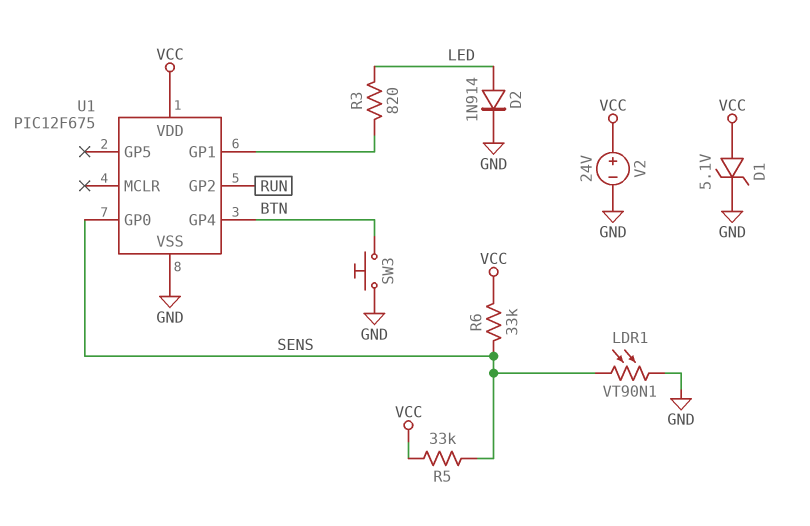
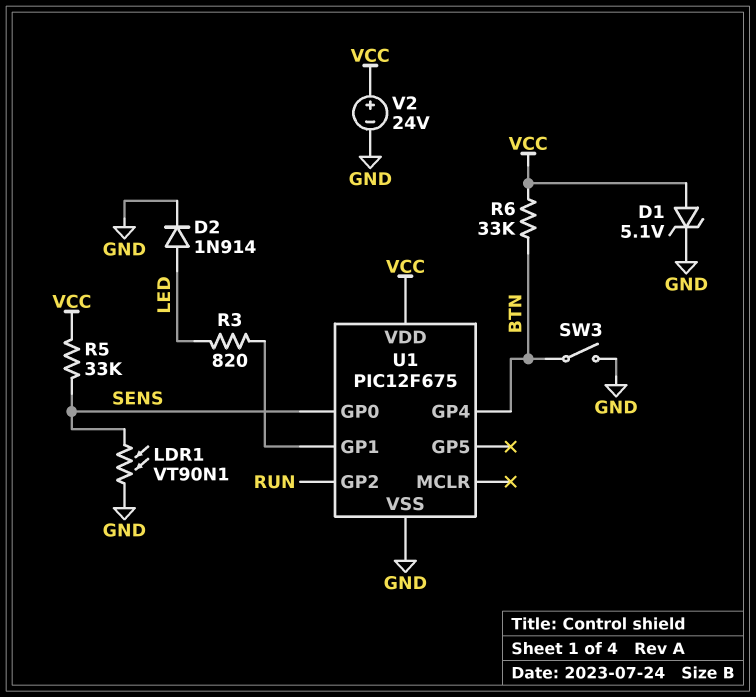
R6: 33k (SENS, VCC) -> 33k (BTN, VCC)
SW3: button (BTN, GND) -> switch (BTN, GND)

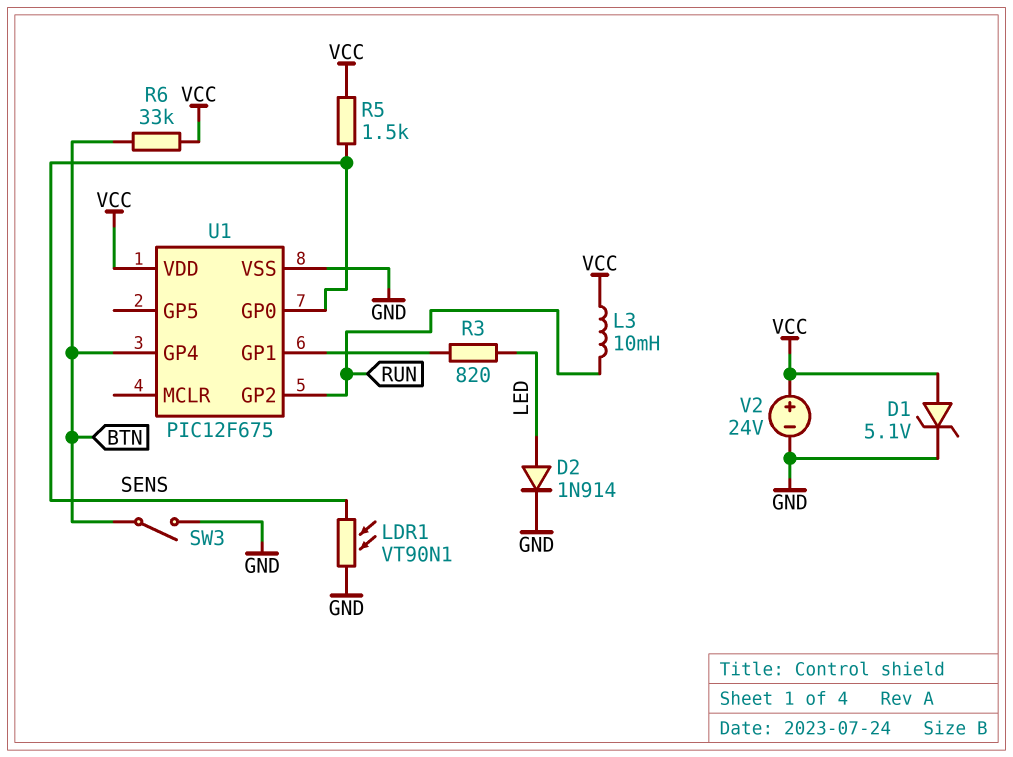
L3: none -> 10mH (RUN, VCC)
R5: 33k (SENS, VCC) -> 1.5k (SENS, VCC)

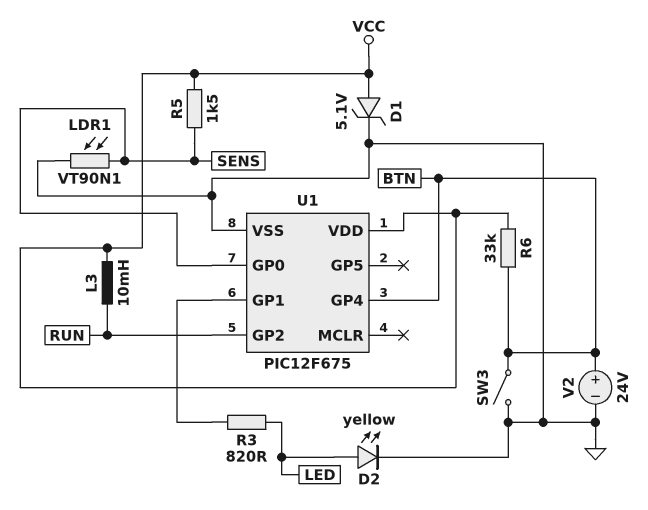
D2: diode 1N914 (A LED, K GND) -> LED yellow (A LED, K GND)
V2: 24V (plus VCC, minus GND) -> 24V (plus BTN, minus GND)

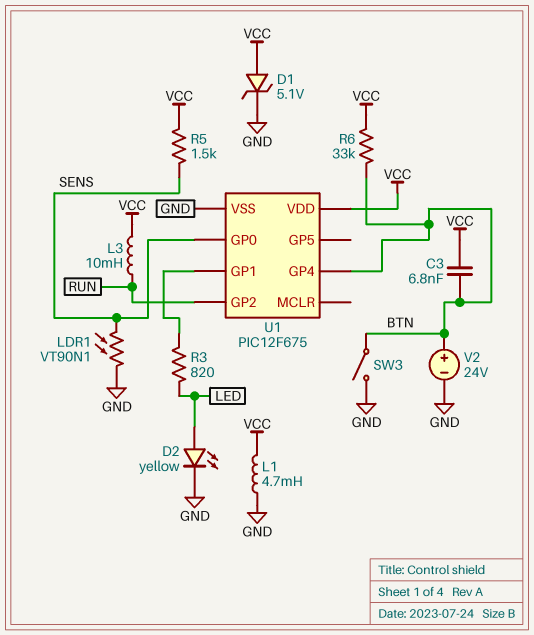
C3: none -> 6.8nF (BTN, VCC)
L1: none -> 4.7mH (GND, VCC)

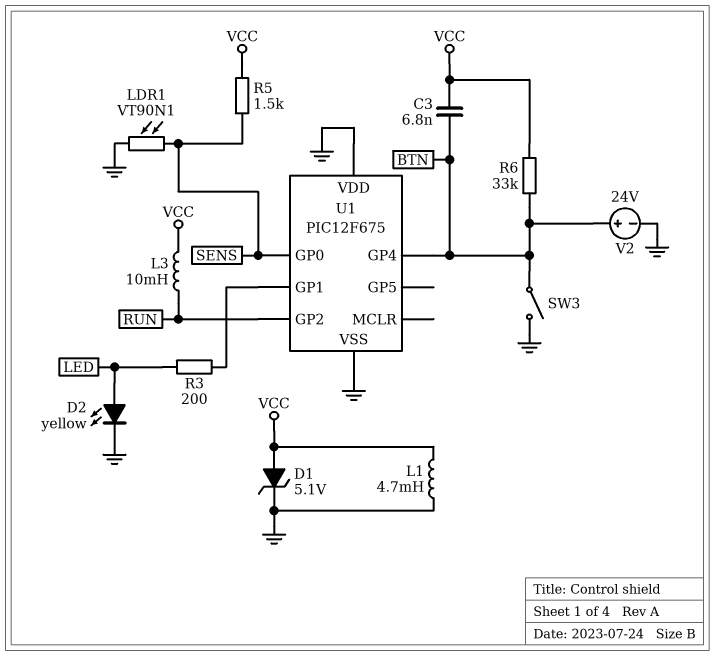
R3: 820 (LED, U1/GP1) -> 200 (LED, U1/GP1)
U1 pin VDD: VCC -> GND

